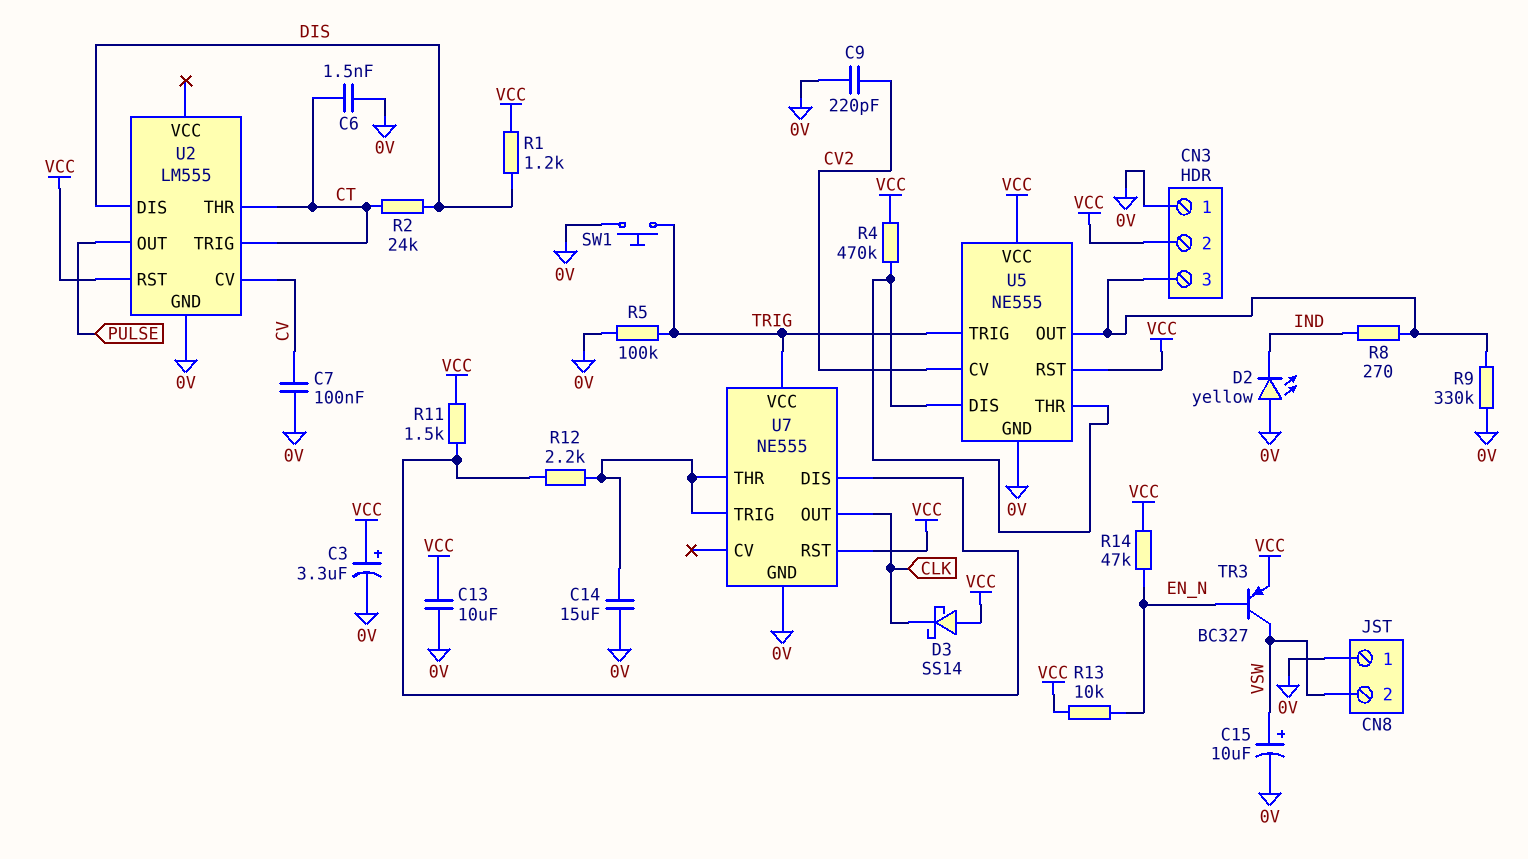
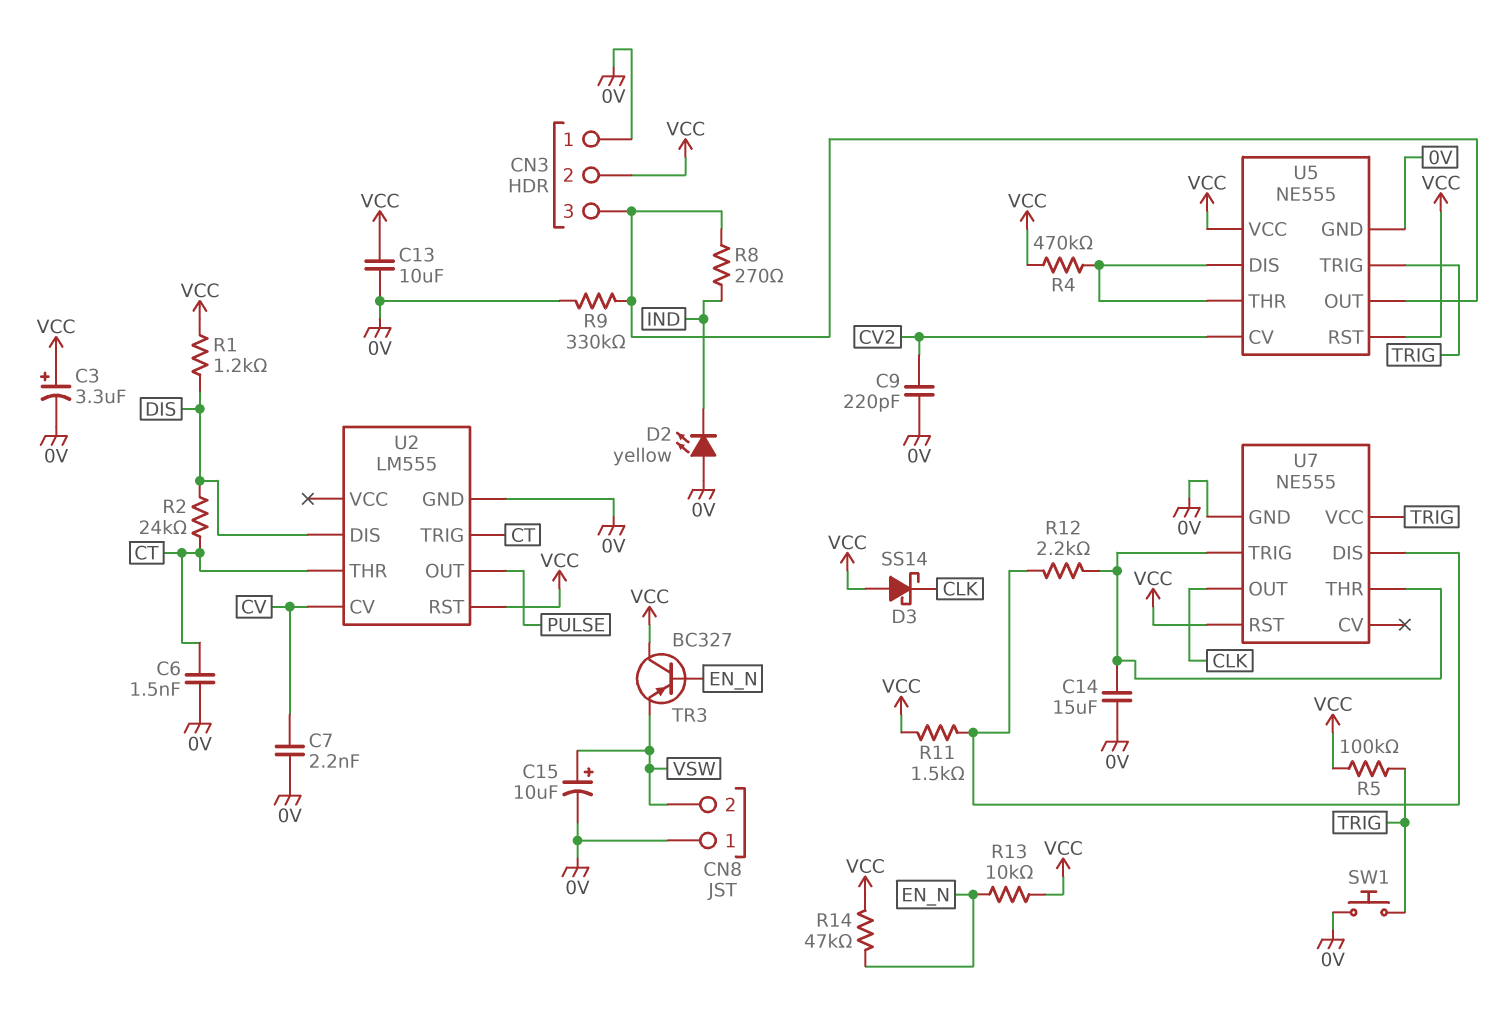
C7: 100nF (0V, CV) -> 2.2nF (0V, CV)
R5: 100k (0V, TRIG) -> 100k (TRIG, VCC)
TR3: PNP BC327 (B EN_N, C VSW, E VCC) -> PNP BC327 (B EN_N, C VCC, E VSW)

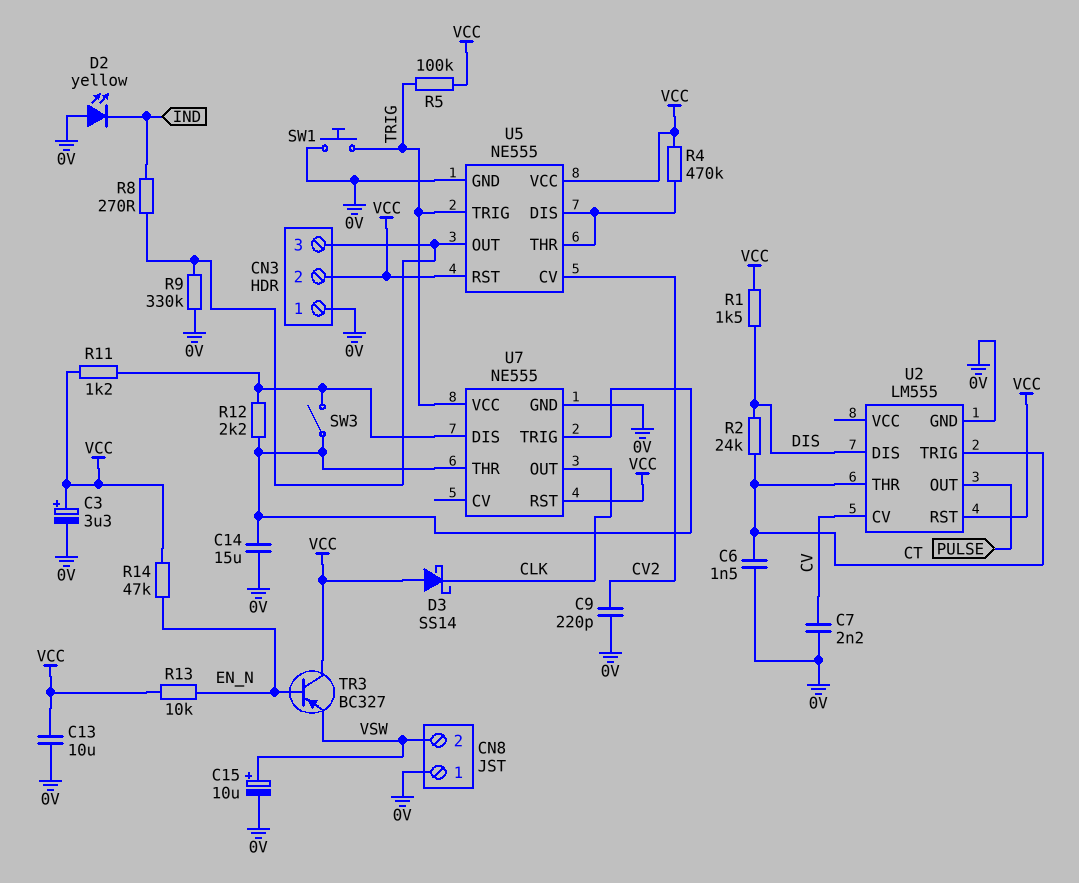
R1: 1.2k (DIS, VCC) -> 1.5k (DIS, VCC)
R11: 1.5k (U7/DIS, VCC) -> 1.2k (U7/DIS, VCC)
SW3: none -> switch (U7/DIS, U7/THR)

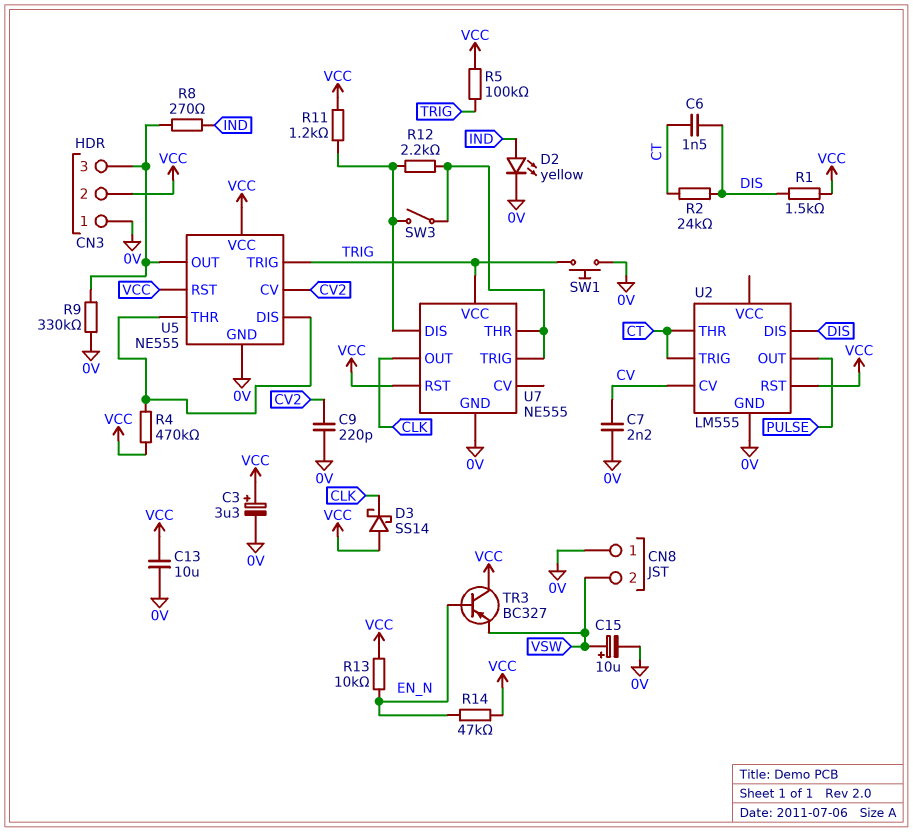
C6: 1.5nF (0V, CT) -> 1.5nF (CT, DIS)
C14: 15uF (0V, U7/THR) -> none
D2: LED yellow (A 0V, K IND) -> LED yellow (A IND, K 0V)

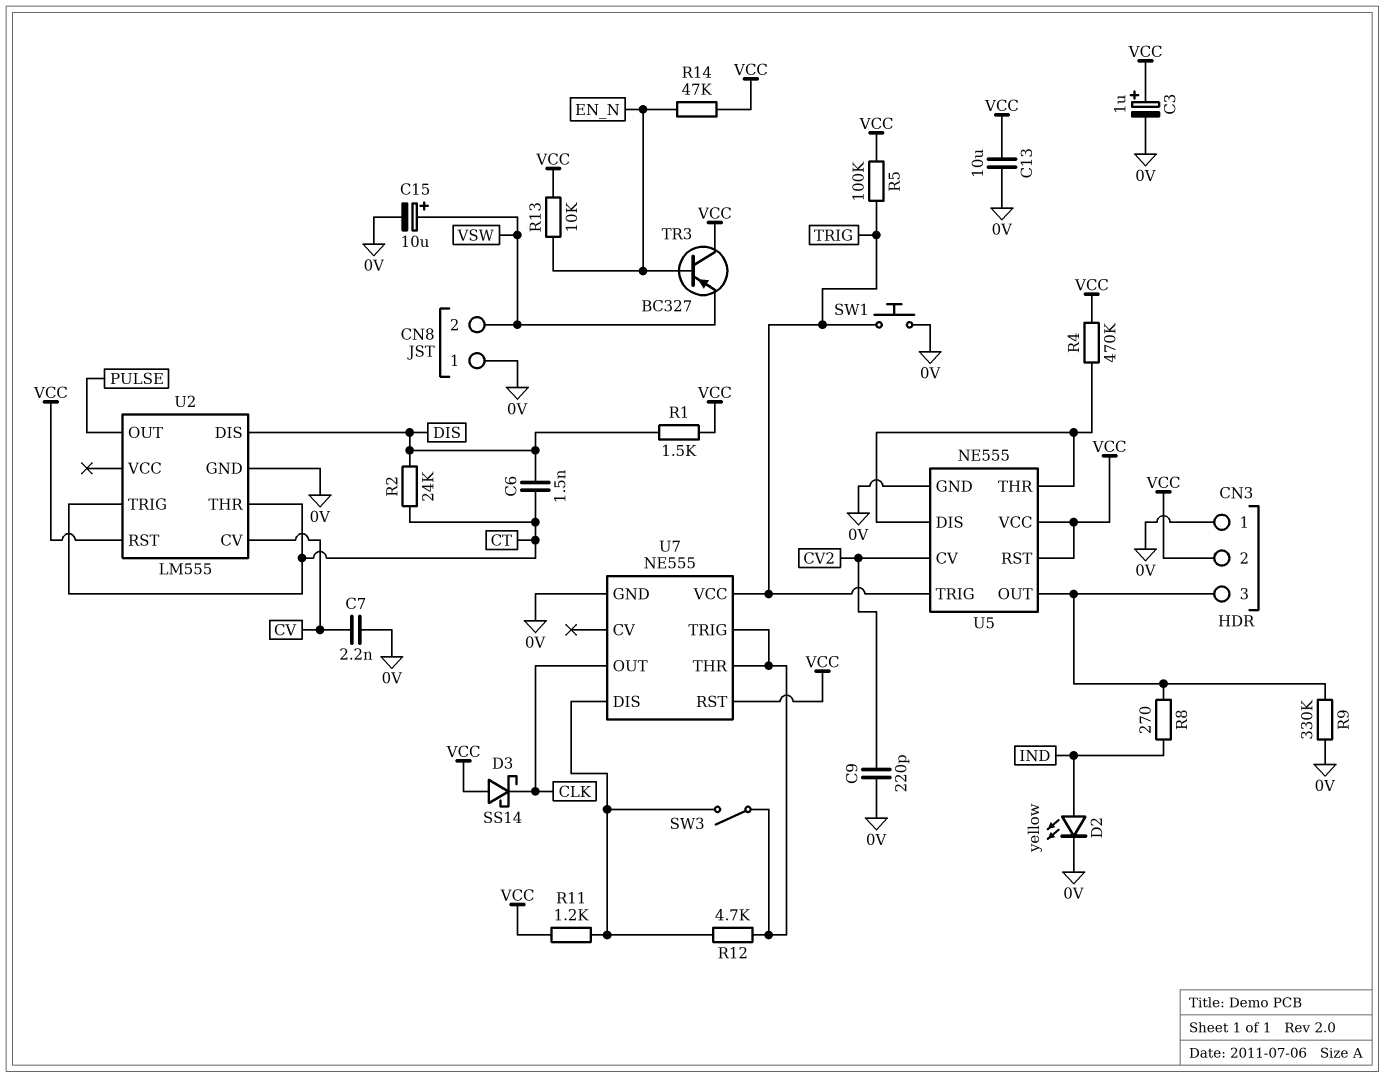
C3: 3.3uF (plus VCC, minus 0V) -> 1uF (plus VCC, minus 0V)
R12: 2.2k (U7/DIS, U7/THR) -> 4.7k (U7/DIS, U7/THR)

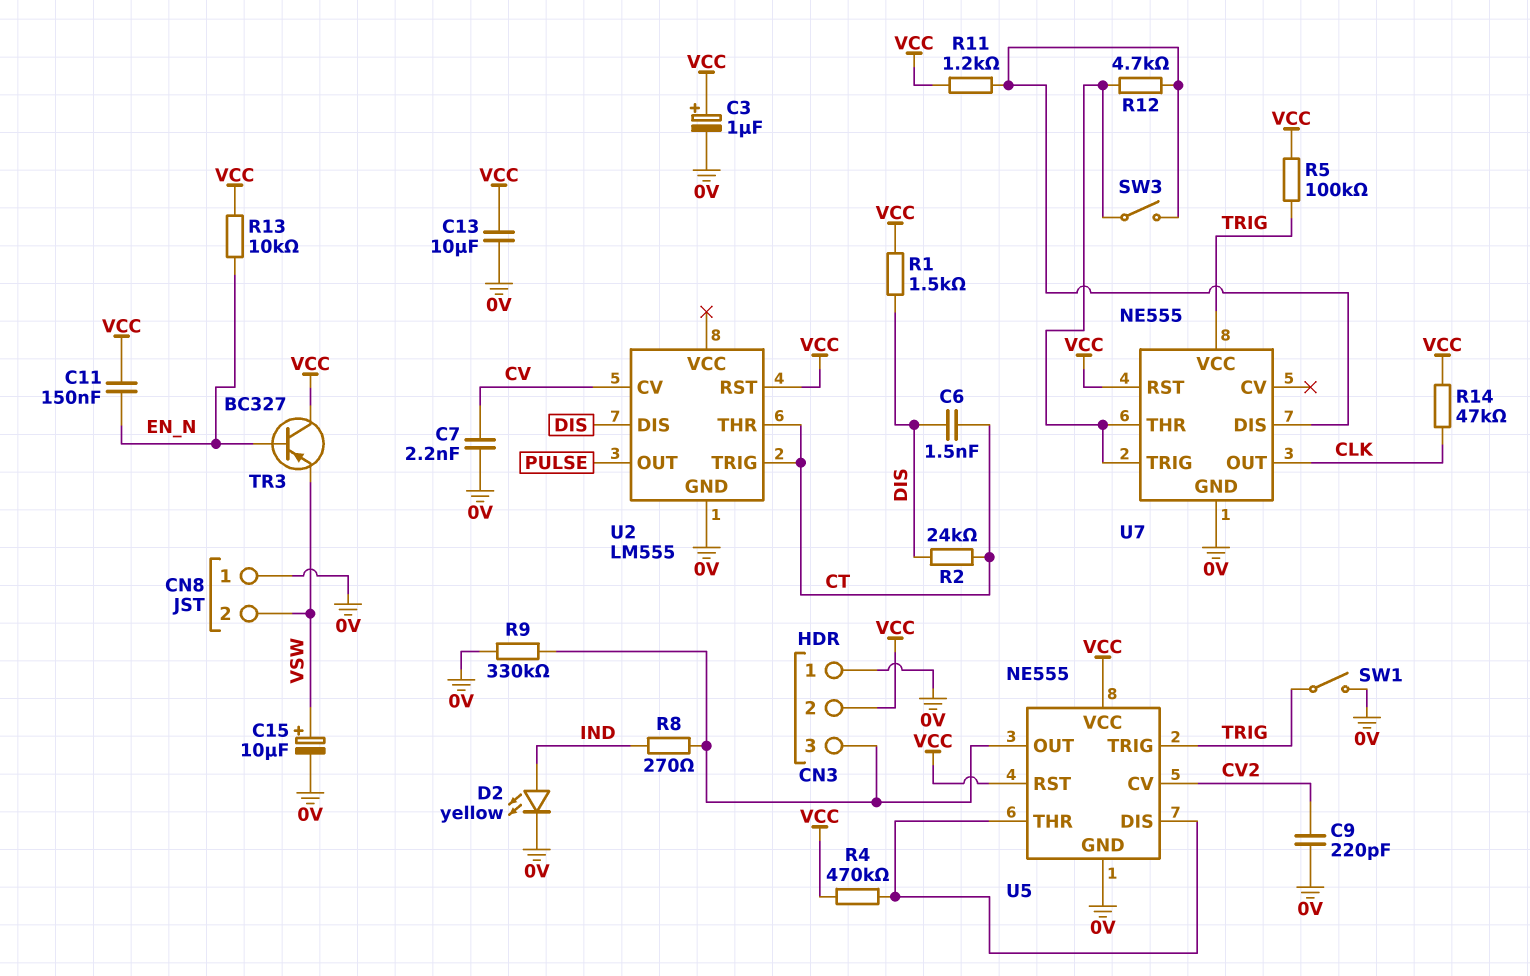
C11: none -> 150nF (EN_N, VCC)
D3: schottky SS14 (A VCC, K CLK) -> none
R14: 47k (EN_N, VCC) -> 47k (CLK, VCC)
SW1: button (0V, TRIG) -> switch (0V, TRIG)

